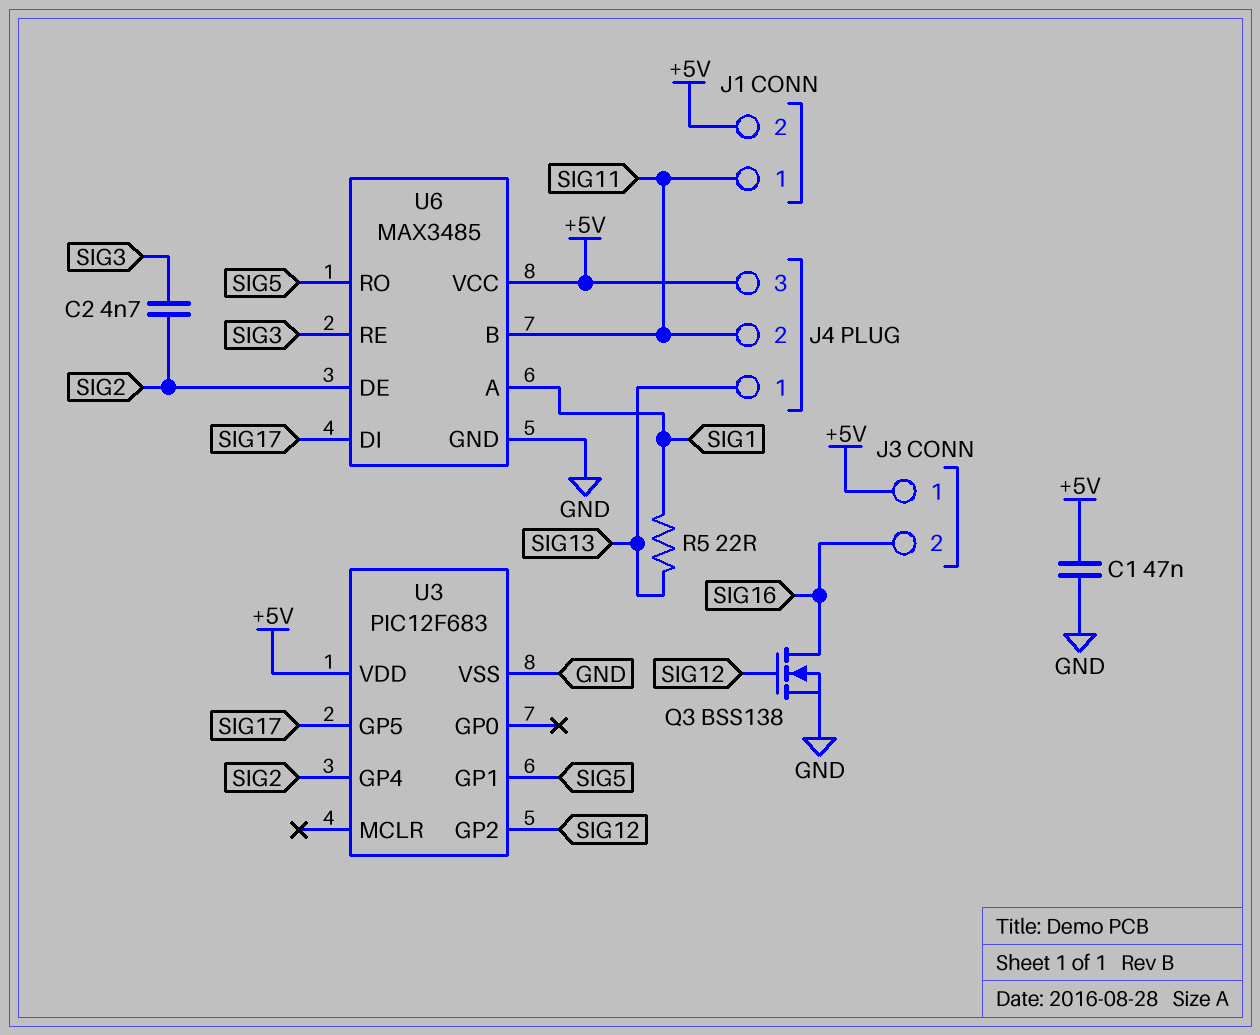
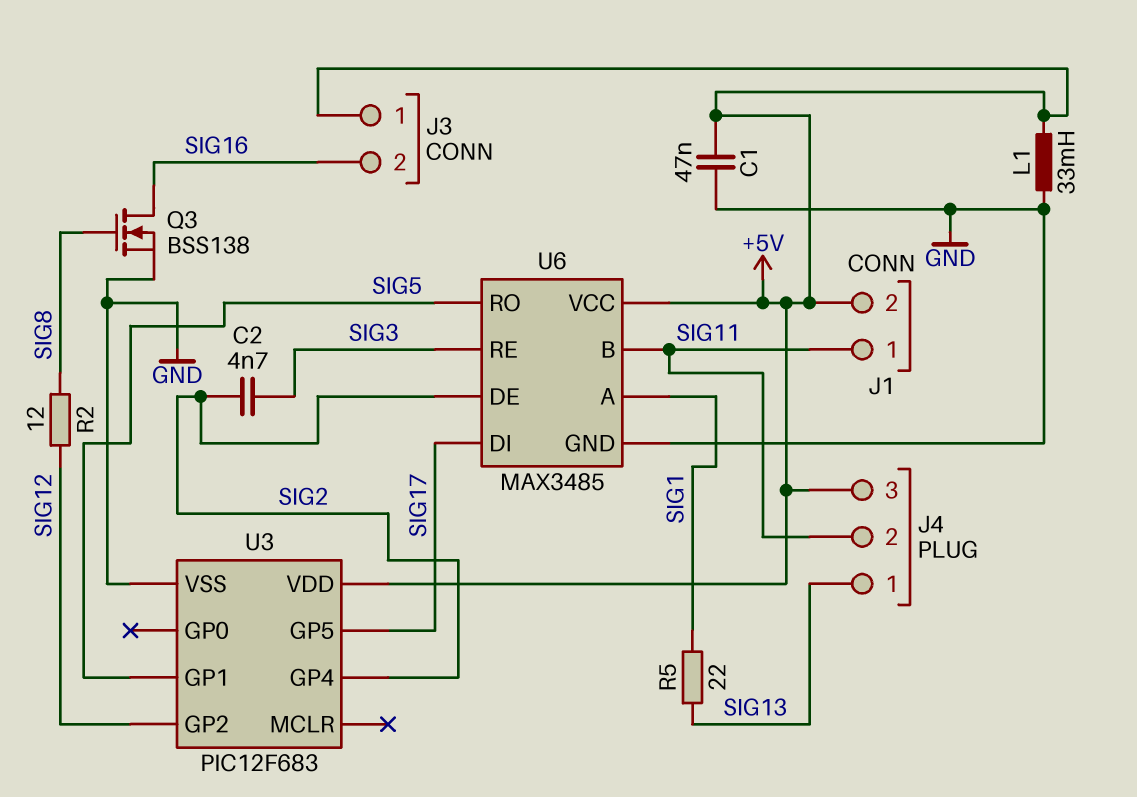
L1: none -> 33mH (+5V, GND)
Q3: NMOS BSS138 (G SIG12, D SIG16, S GND) -> NMOS BSS138 (G SIG8, D SIG16, S GND)
R2: none -> 12 (SIG8, SIG12)

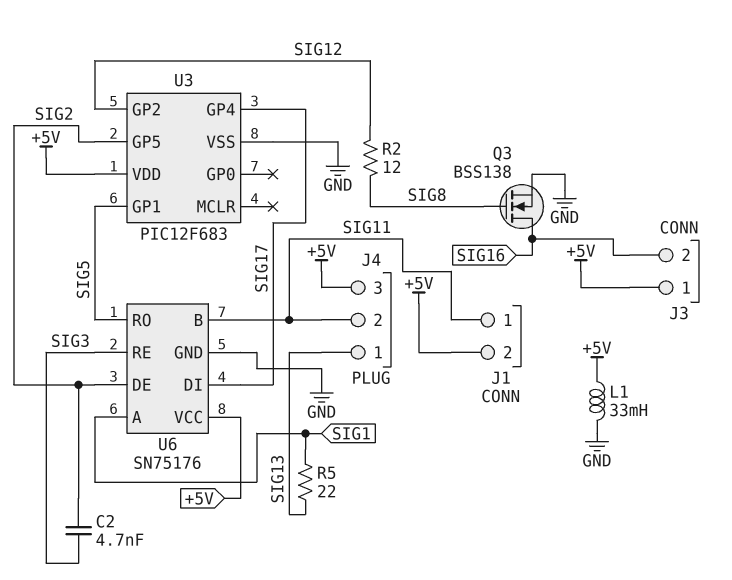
C1: 47nF (+5V, GND) -> none
U3 pin GP4: SIG2 -> SIG17
U3 pin GP5: SIG17 -> SIG2
U6: MAX3485 -> SN75176

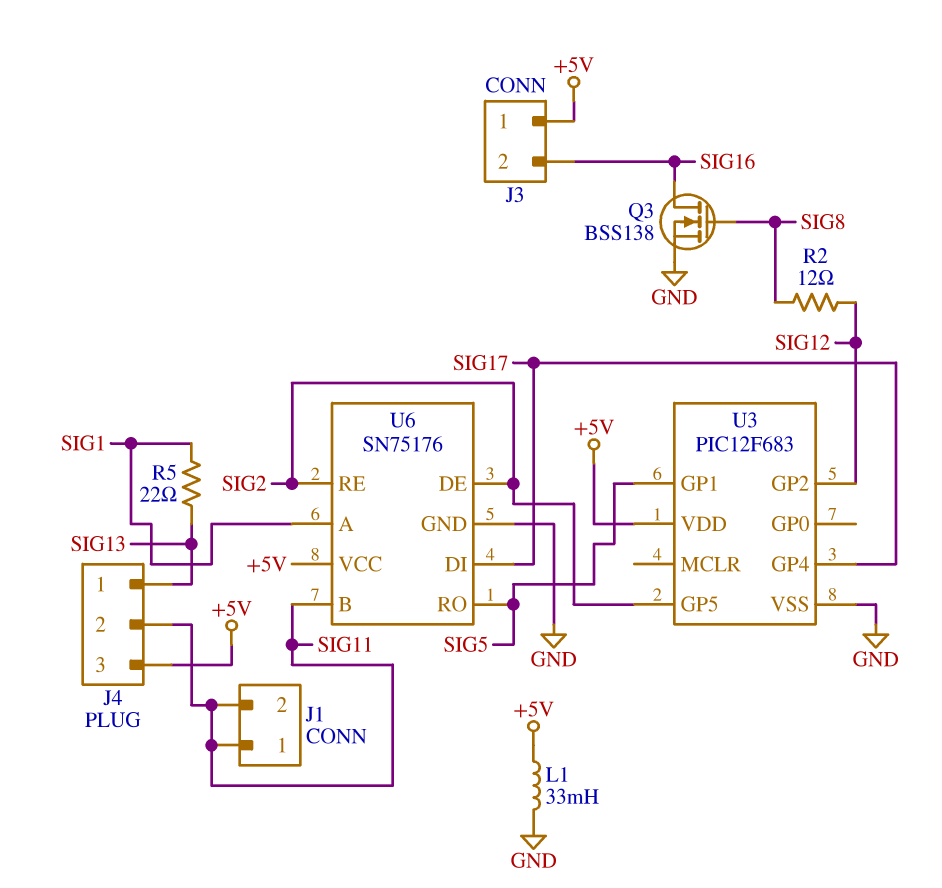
C2: 4.7nF (SIG2, SIG3) -> none
J1 pin 2: +5V -> SIG11
U6 pin RE: SIG3 -> SIG2

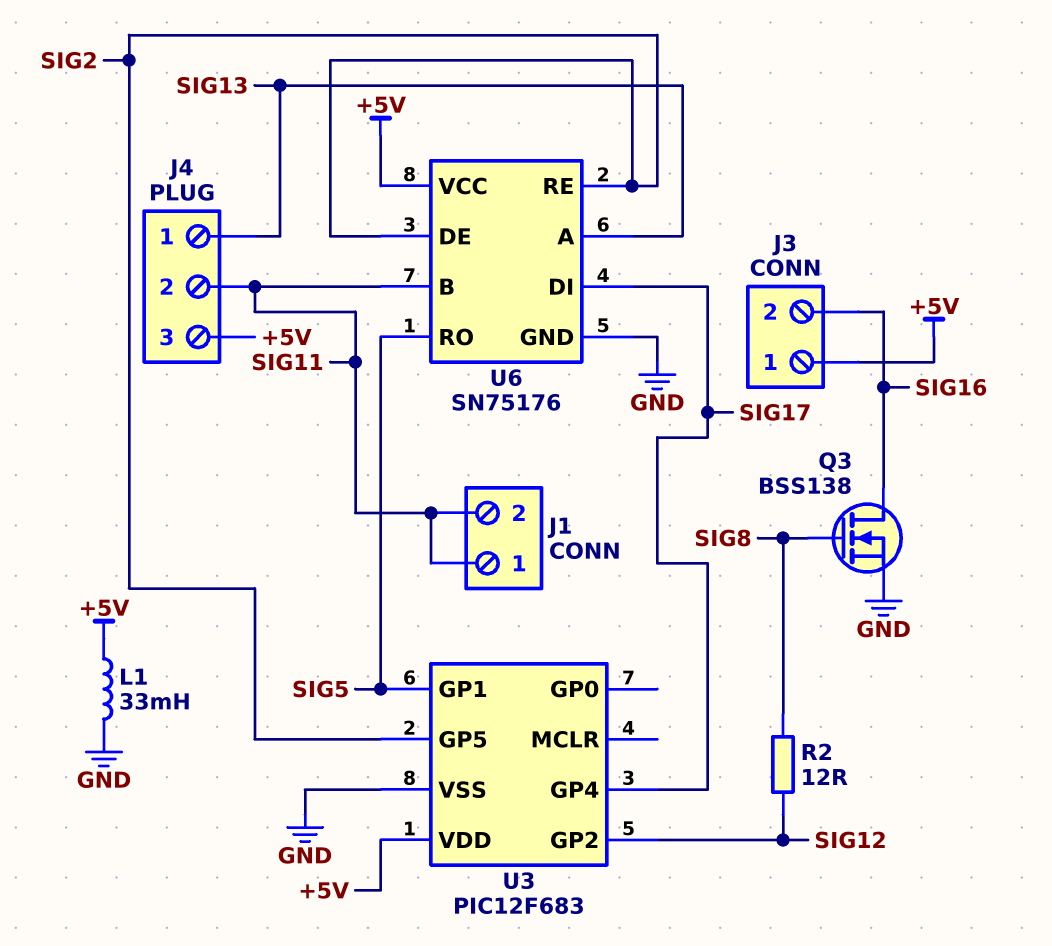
R5: 22 (SIG1, SIG13) -> none
U6 pin A: SIG1 -> SIG13

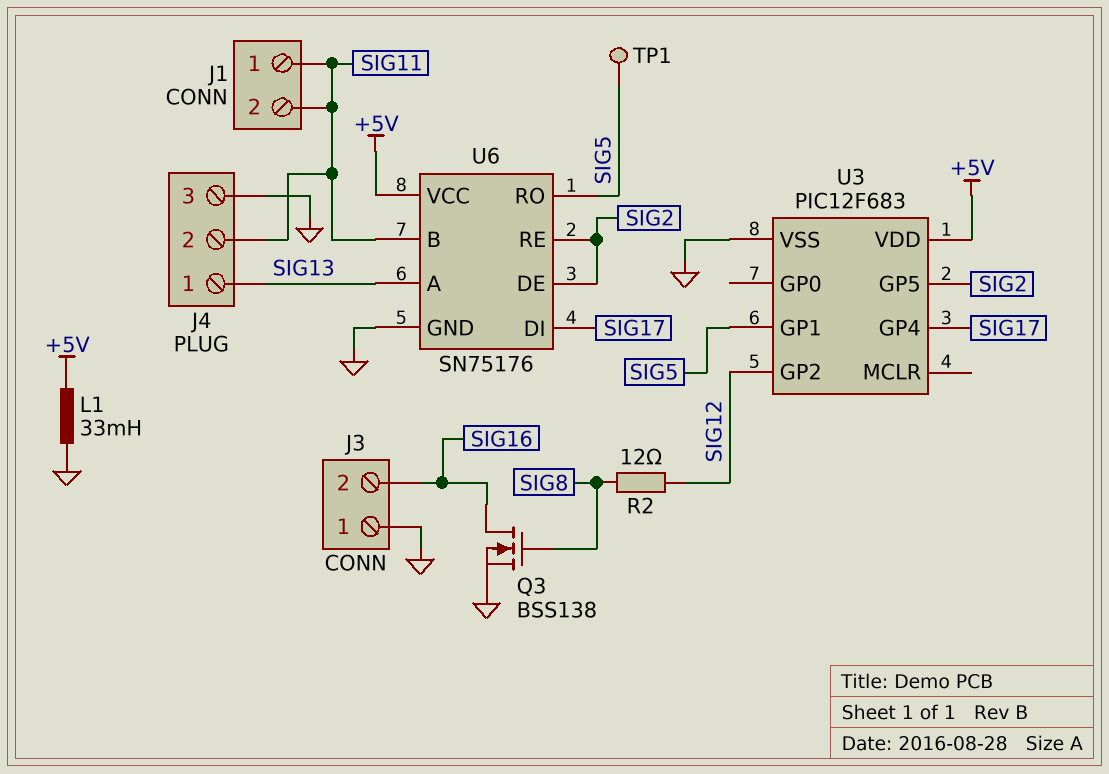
J3 pin 1: +5V -> GND
J4 pin 3: +5V -> GND
TP1: none -> test point (SIG5)

